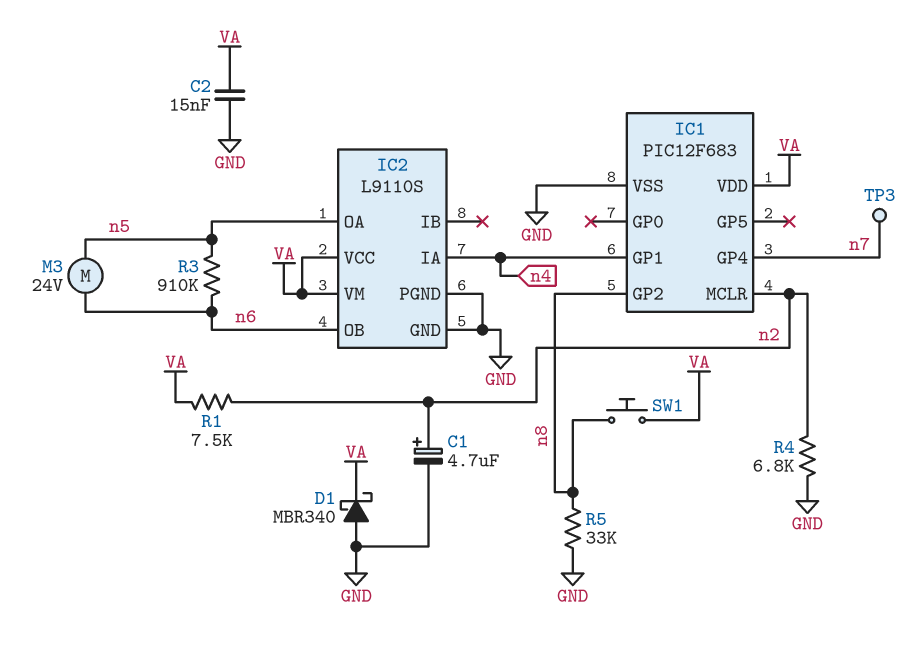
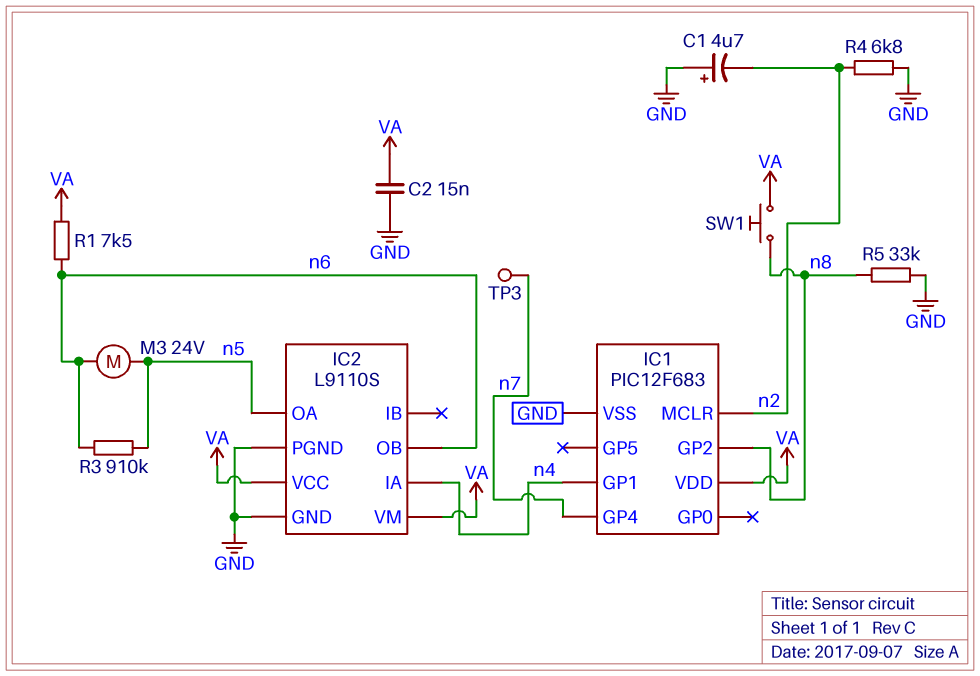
C1: 4.7uF (plus n2, minus GND) -> 4.7uF (plus GND, minus n2)
D1: schottky MBR340 (A GND, K VA) -> none
R1: 7.5k (VA, n2) -> 7.5k (VA, n6)

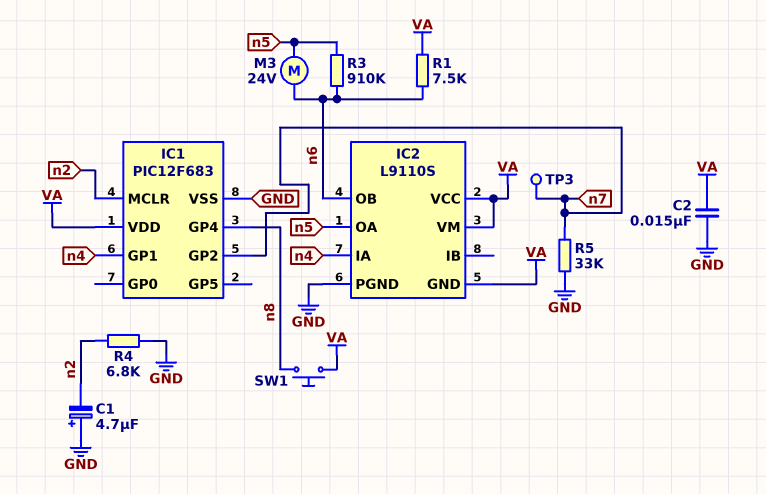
IC1 pin GP2: n8 -> n7
IC1 pin GP4: n7 -> n8
IC2 pin GND: GND -> VA
R5: 33k (GND, n8) -> 33k (GND, n7)

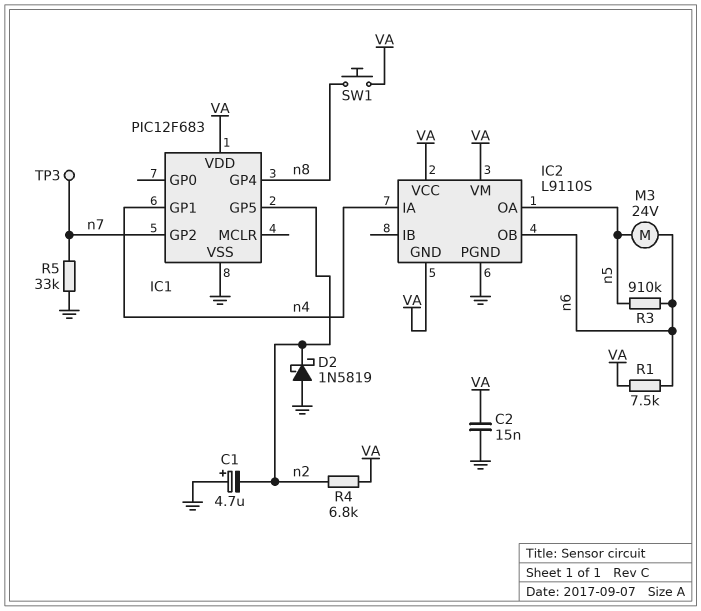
D2: none -> schottky 1N5819 (A GND, K n2)
IC1 pin GP5: none -> n2
IC1 pin MCLR: n2 -> none
R4: 6.8k (GND, n2) -> 6.8k (VA, n2)

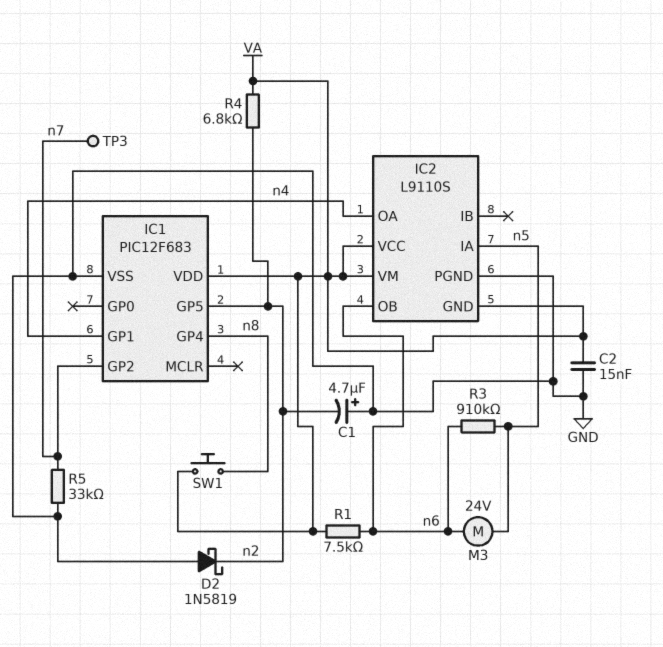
IC2 pin IA: n4 -> n5
IC2 pin OA: n5 -> n4

